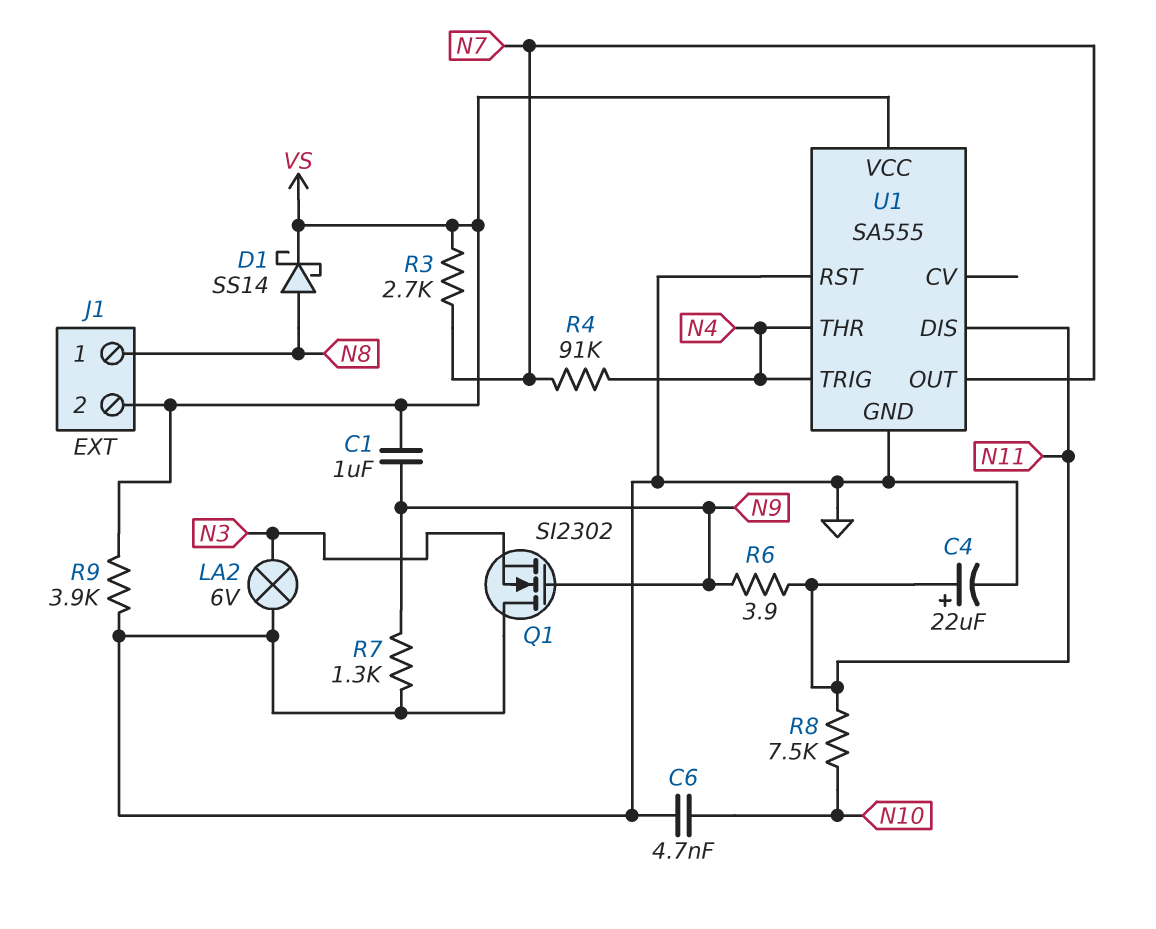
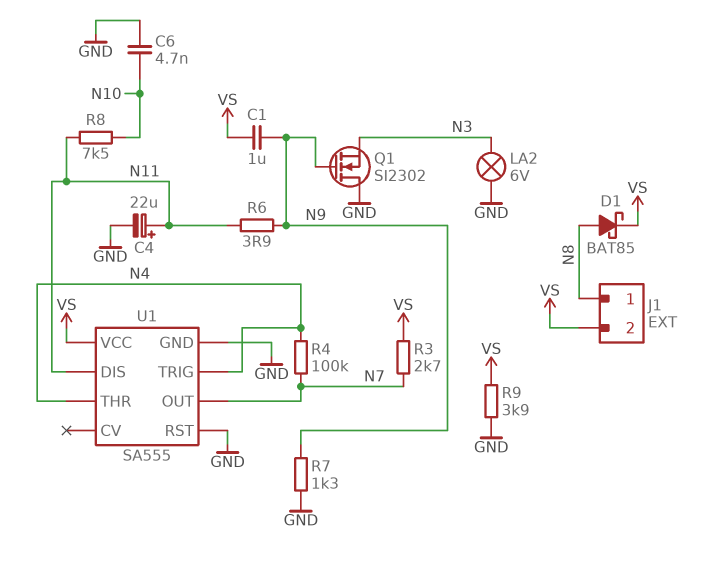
D1: schottky SS14 (A N8, K VS) -> schottky BAT85 (A N8, K VS)
R4: 91k (N4, N7) -> 100k (N4, N7)

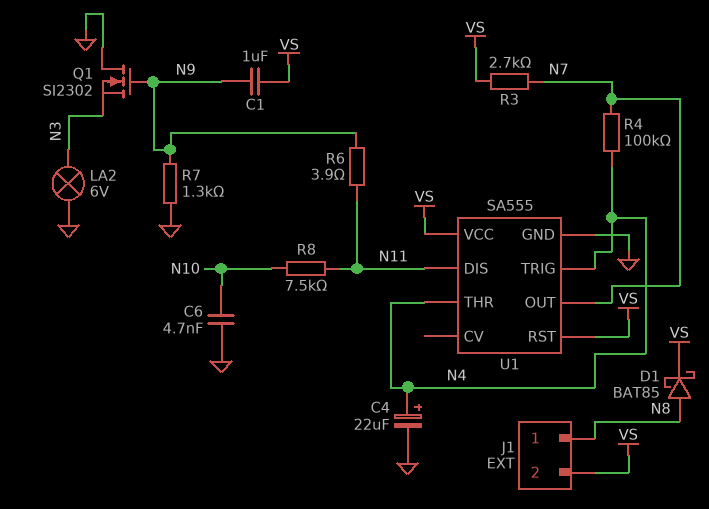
C4: 22uF (plus N11, minus GND) -> 22uF (plus N4, minus GND)
R9: 3.9k (GND, VS) -> none
U1 pin RST: GND -> VS

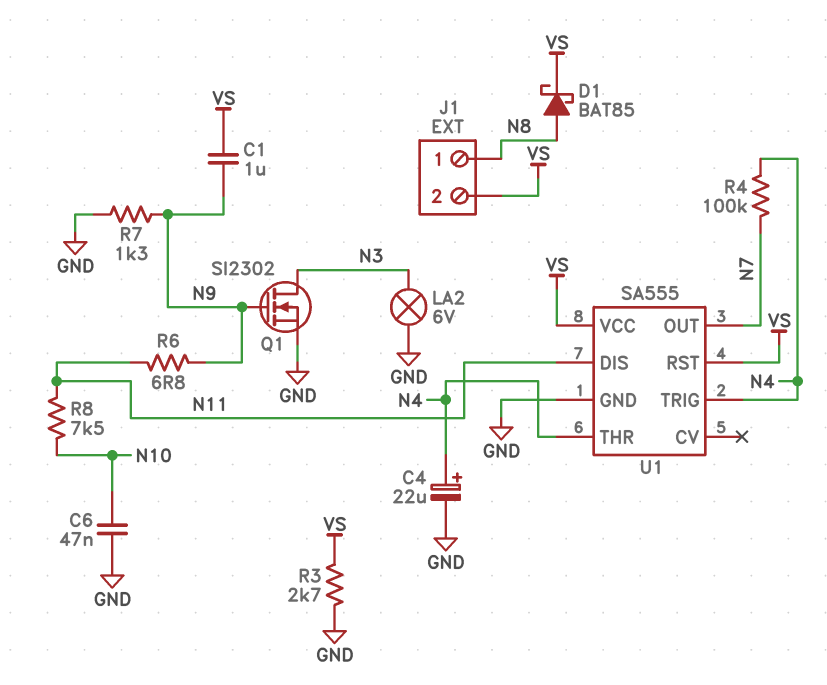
C6: 4.7nF (GND, N10) -> 47nF (GND, N10)
Q1: NMOS SI2302 (G N9, D GND, S N3) -> NMOS SI2302 (G N9, D N3, S GND)
R3: 2.7k (N7, VS) -> 2.7k (GND, VS)
R6: 3.9 (N9, N11) -> 6.8 (N9, N11)

